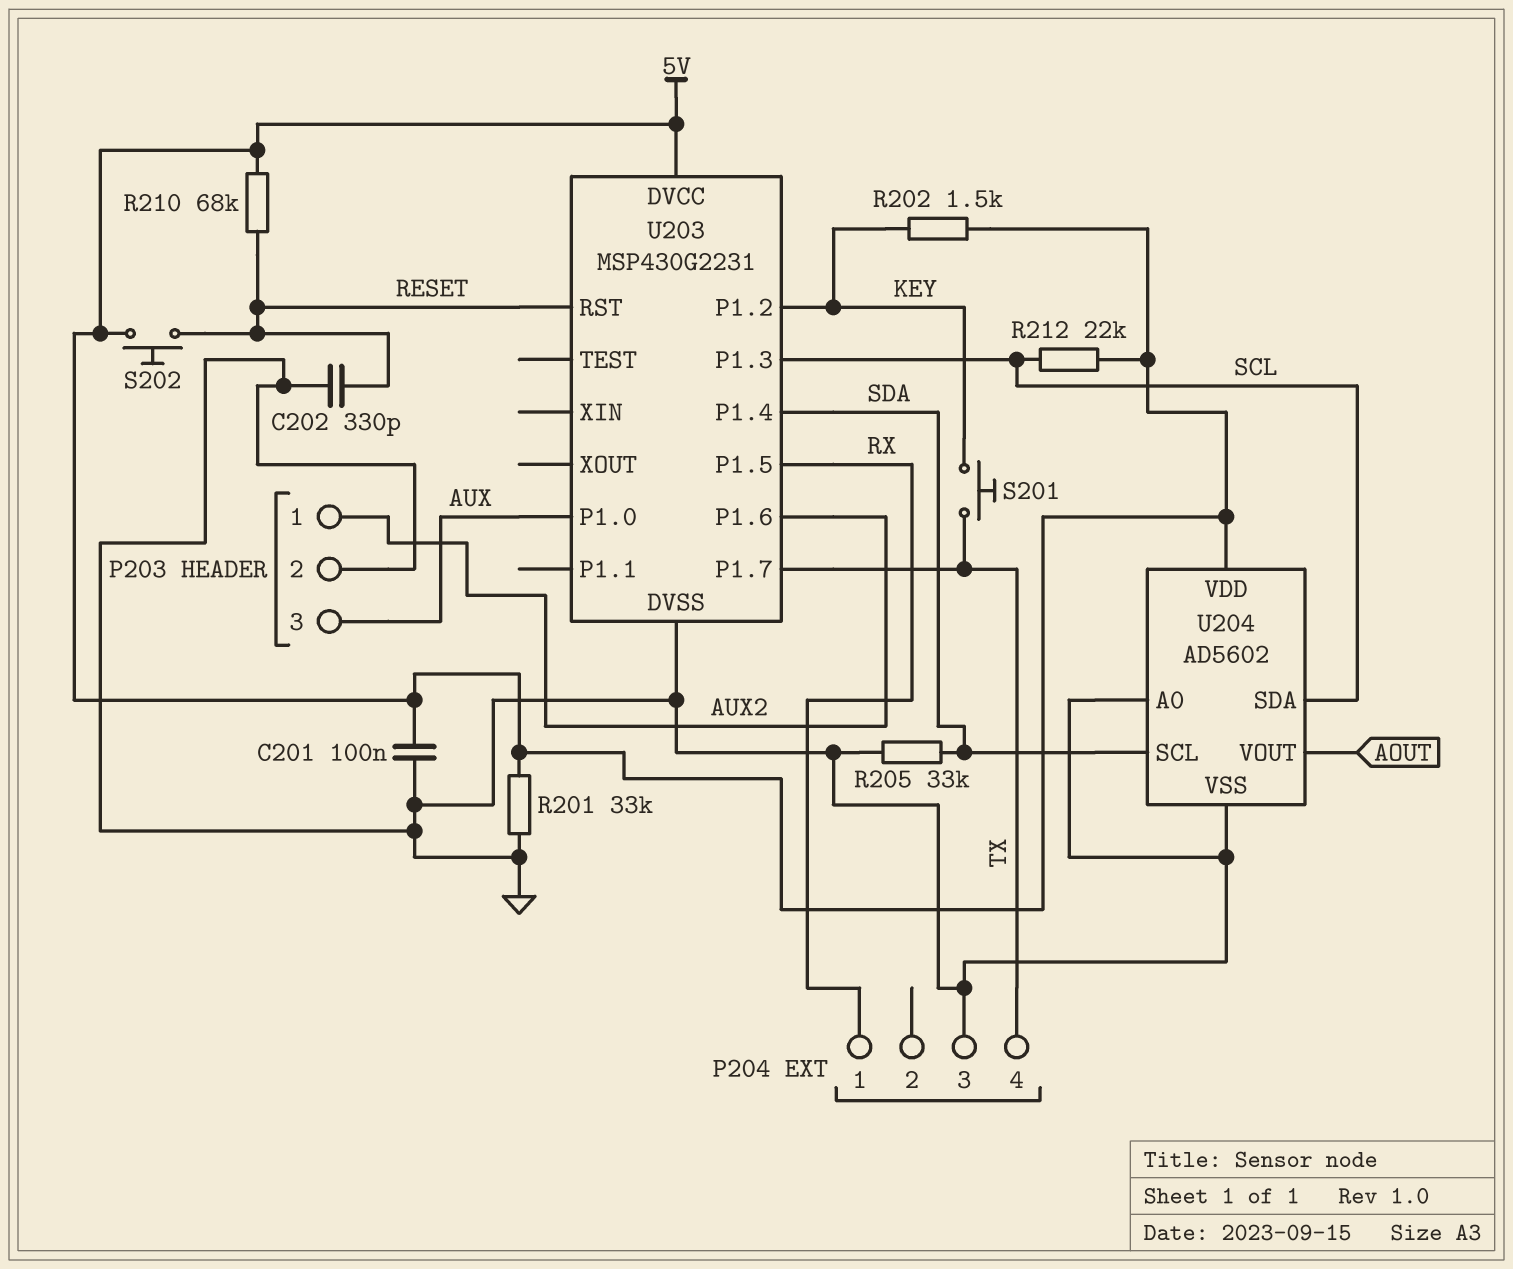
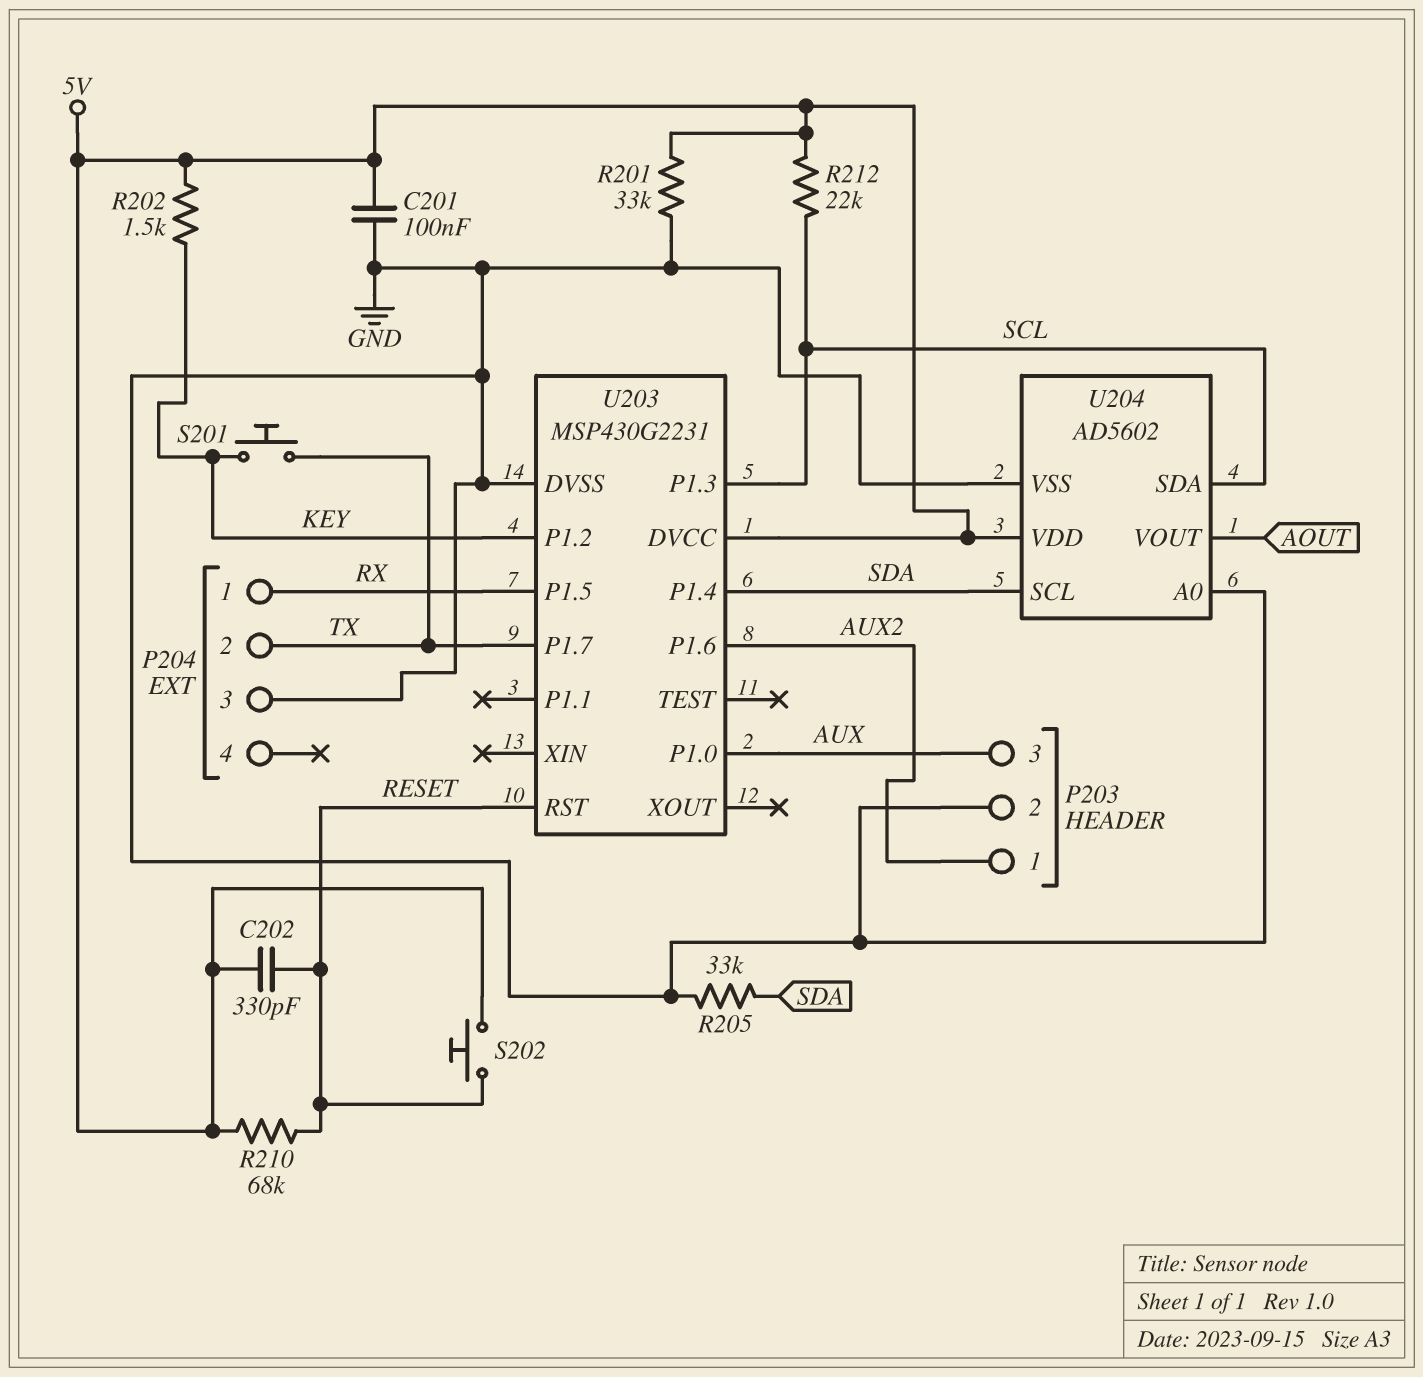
C202: 330pF (GND, RESET) -> 330pF (5V, RESET)
P204 pin 2: none -> TX
P204 pin 4: TX -> none

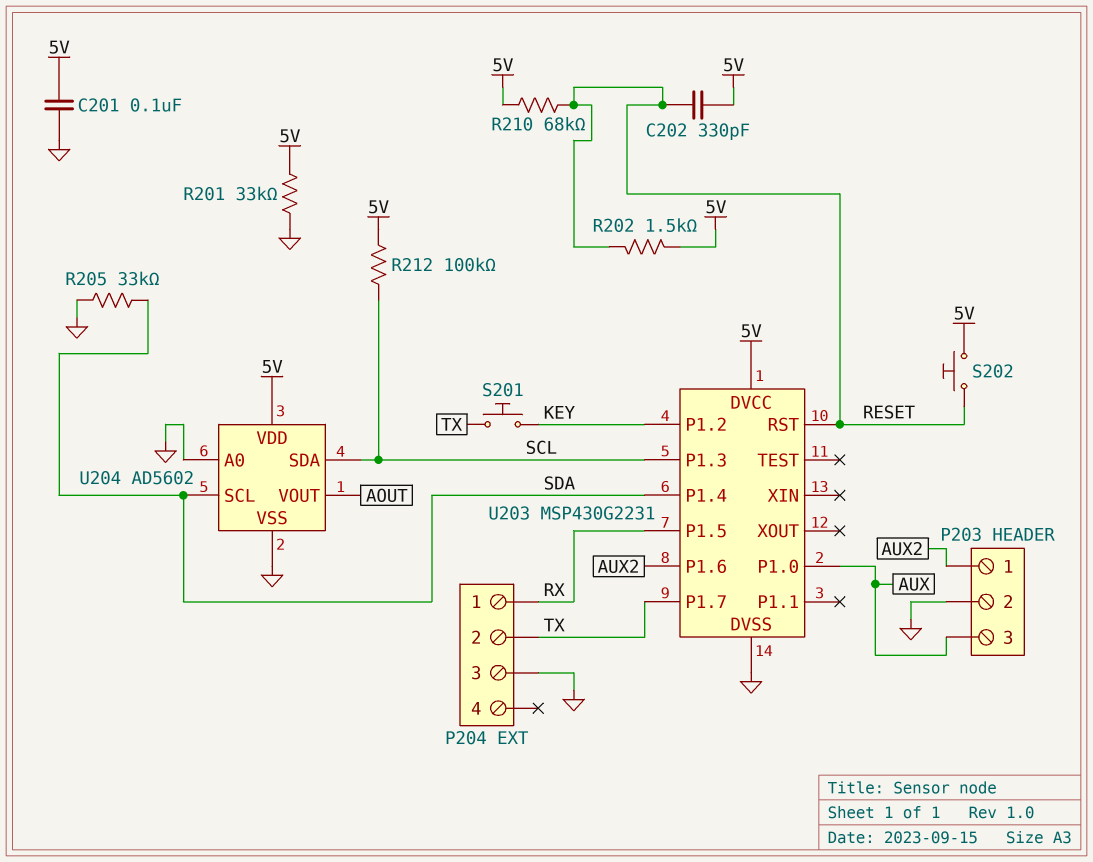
R202: 1.5k (5V, KEY) -> 1.5k (5V, RESET)
R212: 22k (5V, SCL) -> 100k (5V, SCL)

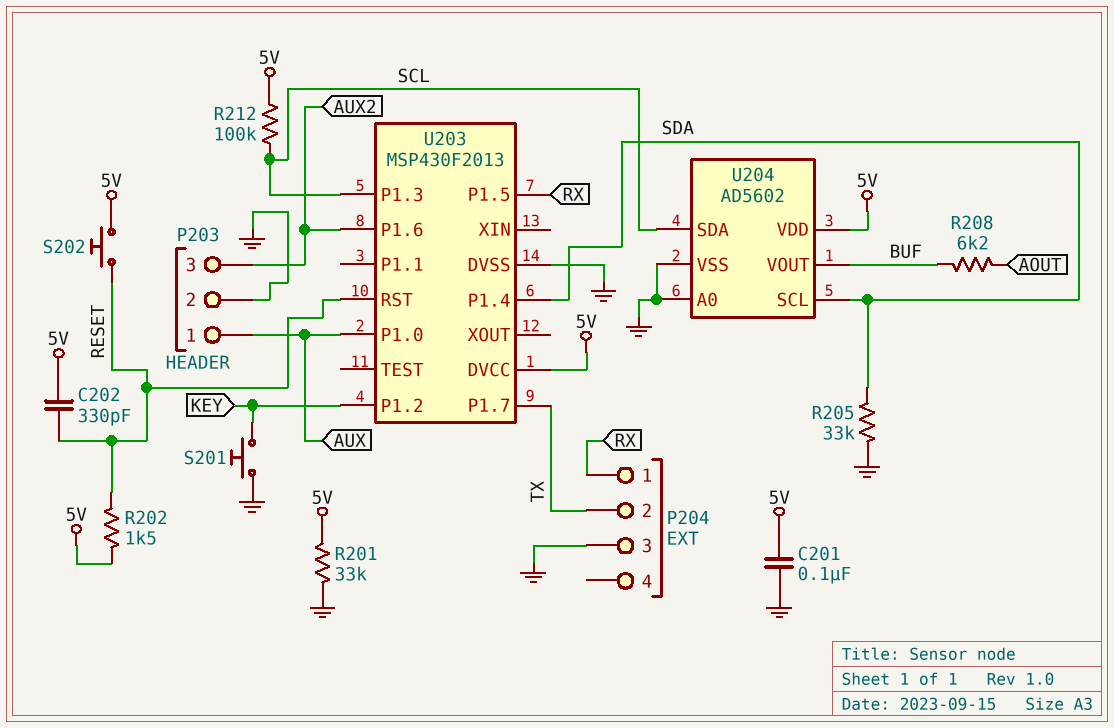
P203 pin 1: AUX2 -> AUX
P203 pin 3: AUX -> AUX2
R208: none -> 6.2k (AOUT, BUF)
R210: 68k (5V, RESET) -> none
S201: button (KEY, TX) -> button (GND, KEY)
U203: MSP430G2231 -> MSP430F2013
U204 pin VOUT: AOUT -> BUF

